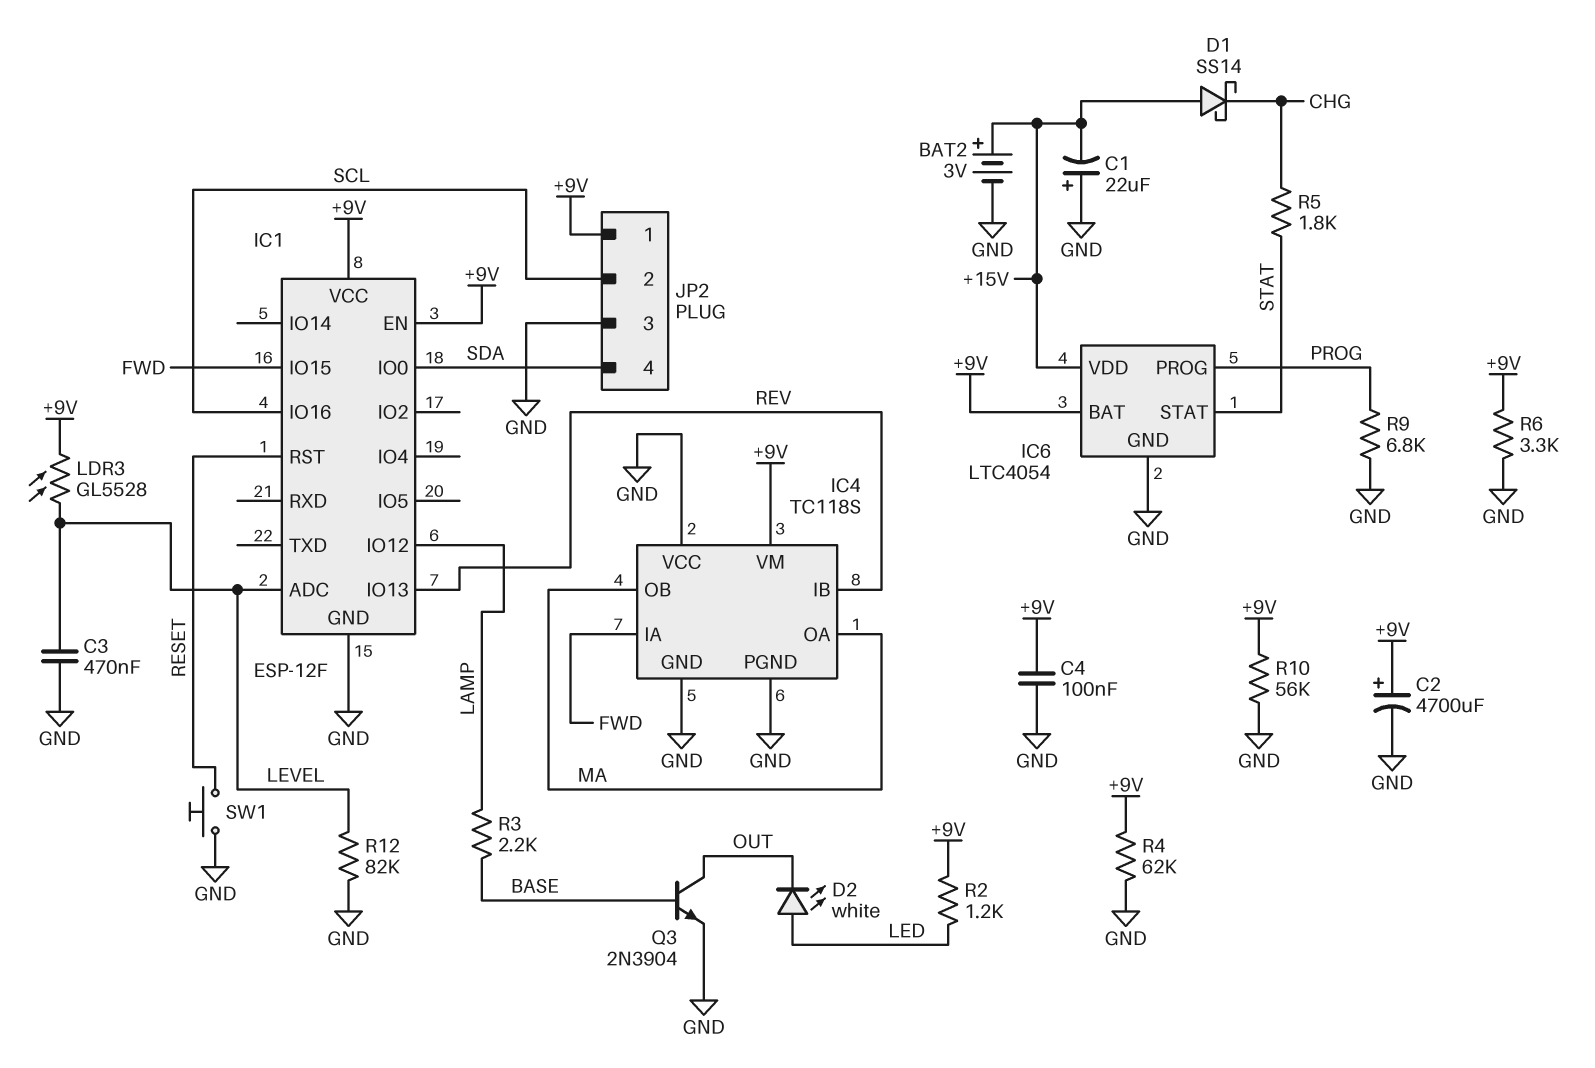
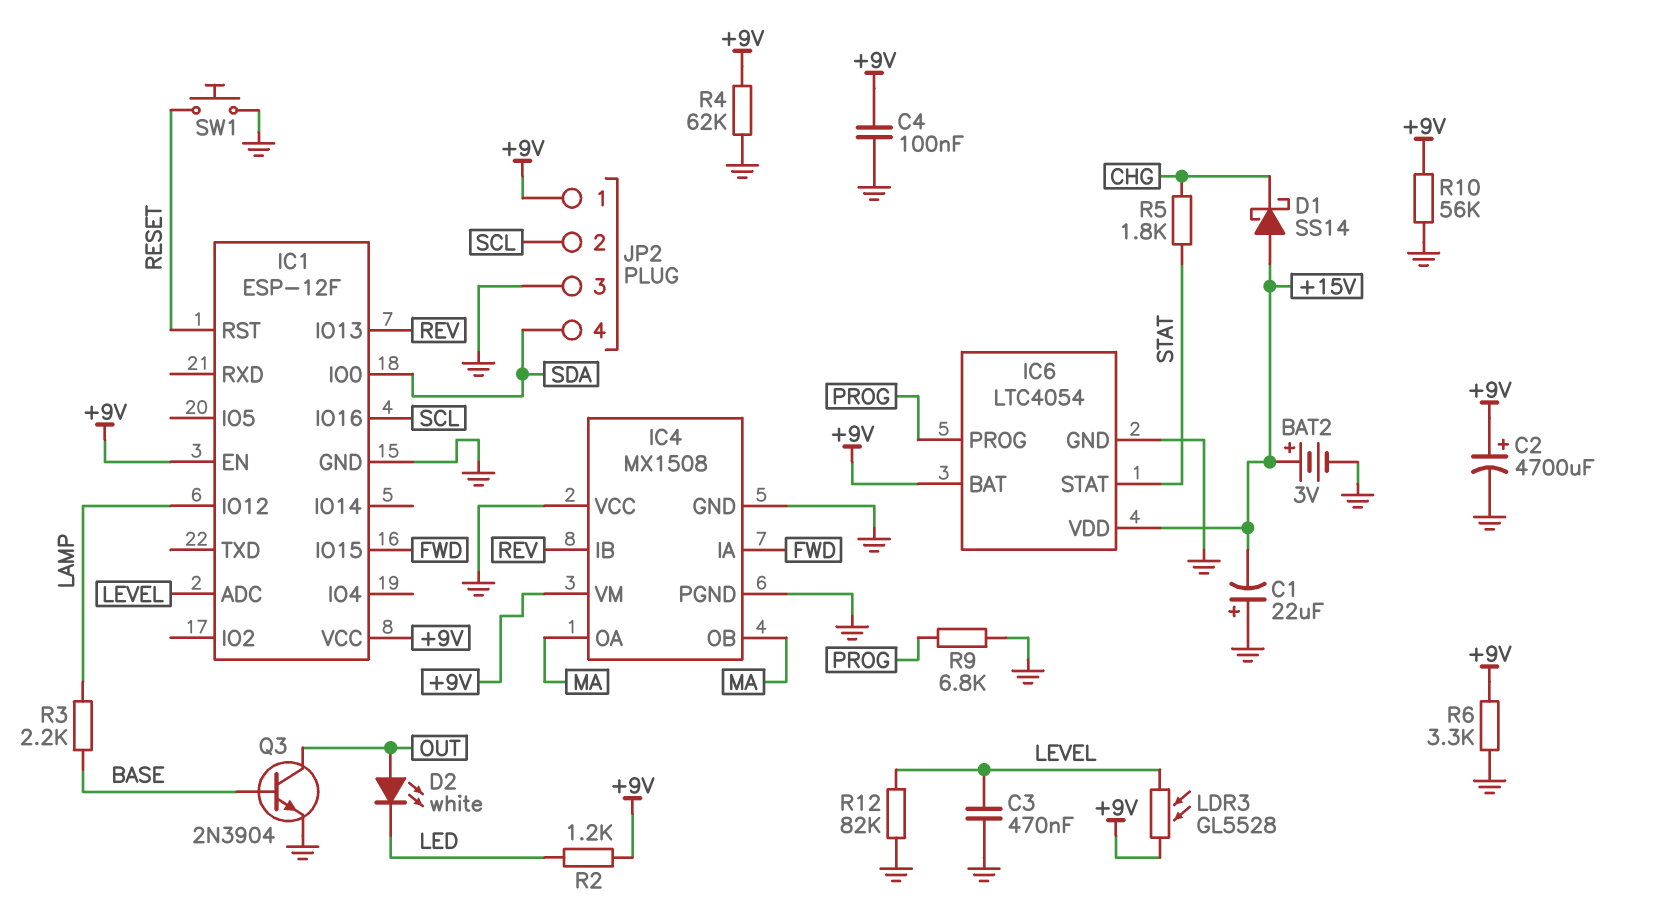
D2: LED white (A LED, K OUT) -> LED white (A OUT, K LED)
IC4: TC118S -> MX1508

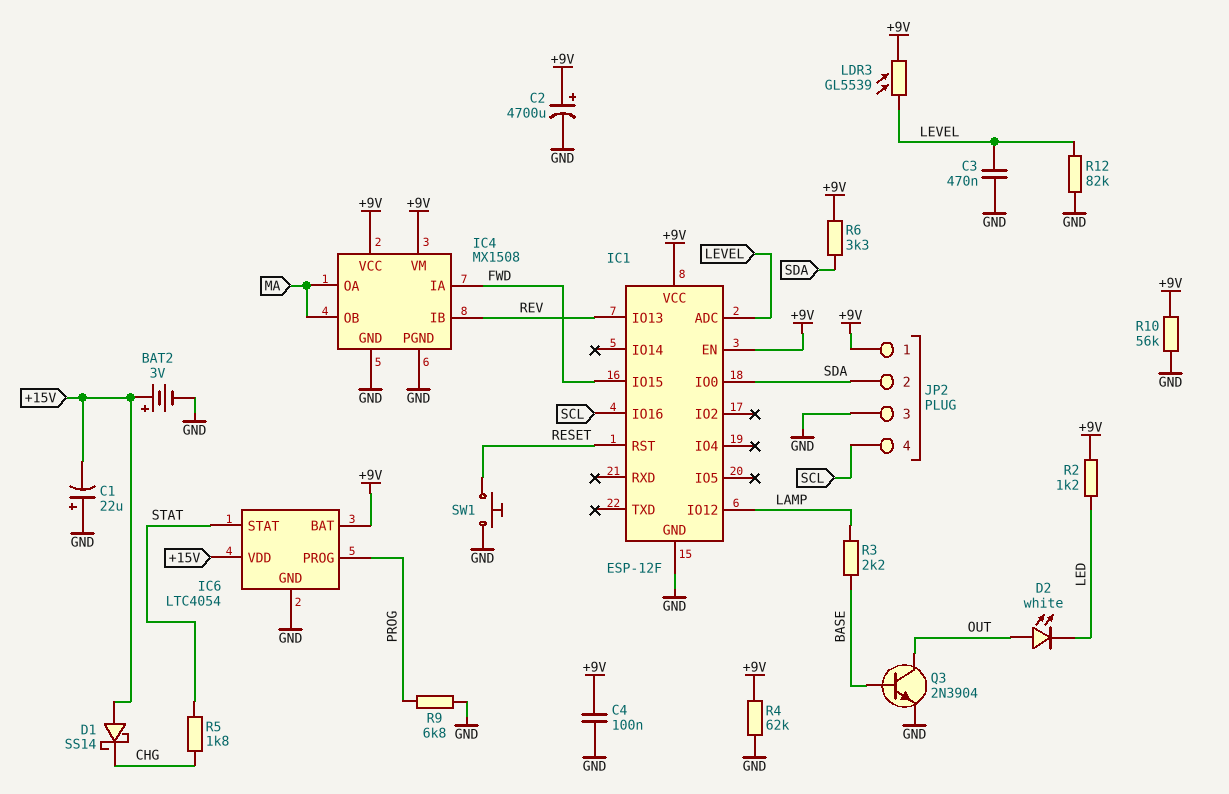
IC4 pin VCC: GND -> +9V
JP2 pin 2: SCL -> SDA
JP2 pin 4: SDA -> SCL
LDR3: GL5528 (+9V, LEVEL) -> GL5539 (+9V, LEVEL)
R6: 3.3k (+9V, GND) -> 3.3k (+9V, SDA)

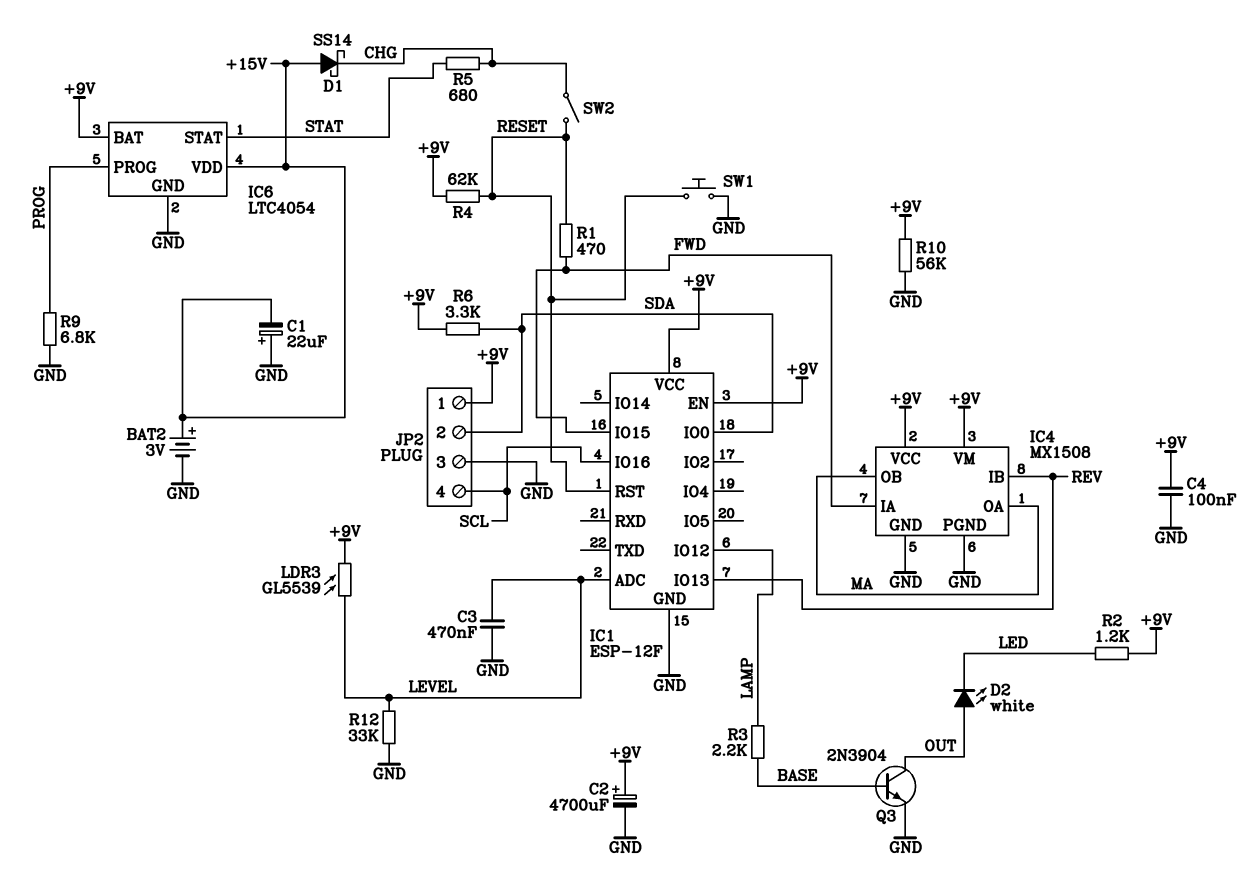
R1: none -> 470 (FWD, RESET)
R4: 62k (+9V, GND) -> 62k (+9V, RESET)
R5: 1.8k (CHG, STAT) -> 680 (CHG, STAT)
R12: 82k (GND, LEVEL) -> 33k (GND, LEVEL)
SW2: none -> switch (CHG, RESET)

